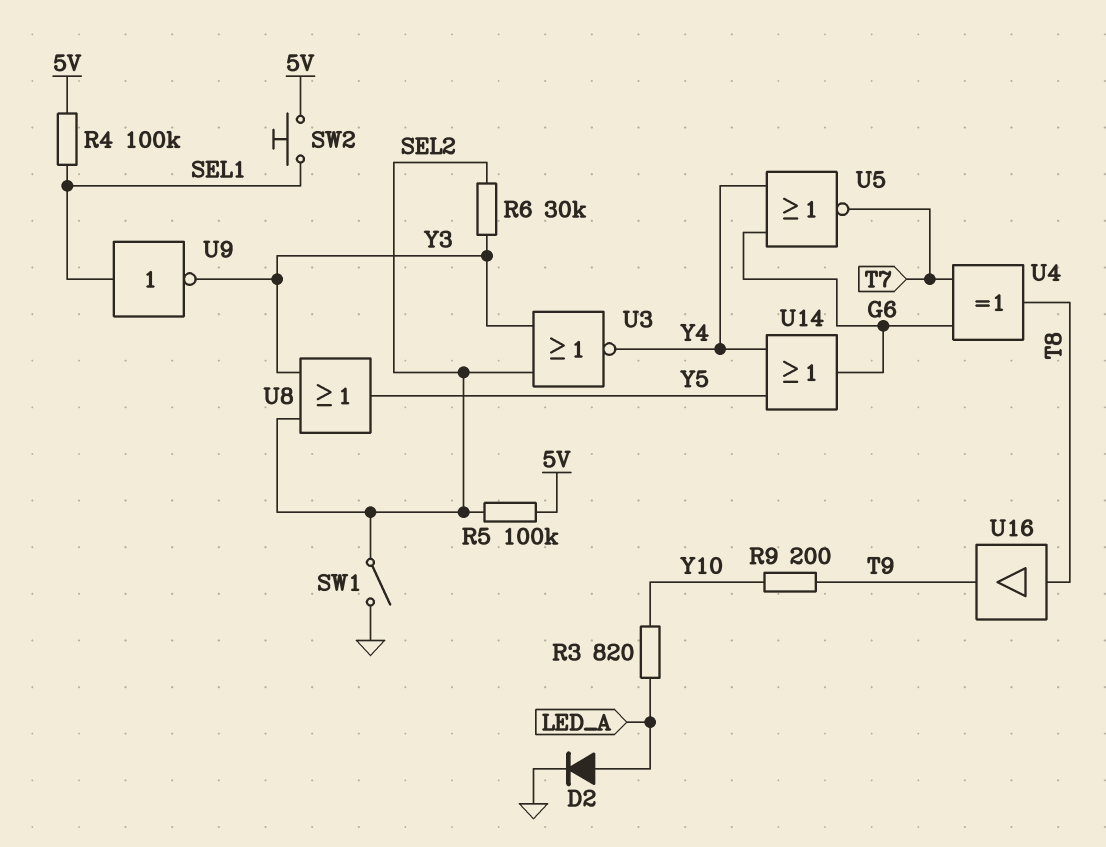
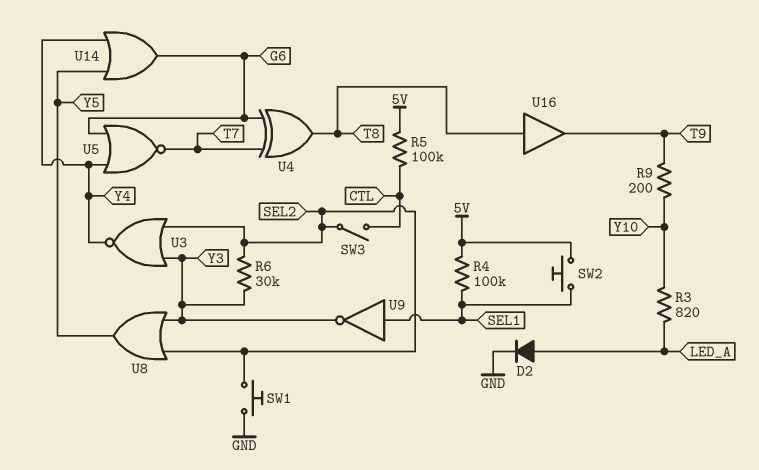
R5: 100k (5V, SEL2) -> 100k (5V, CTL)
SW1: switch (GND, SEL2) -> button (GND, SEL2)
SW3: none -> switch (CTL, SEL2)

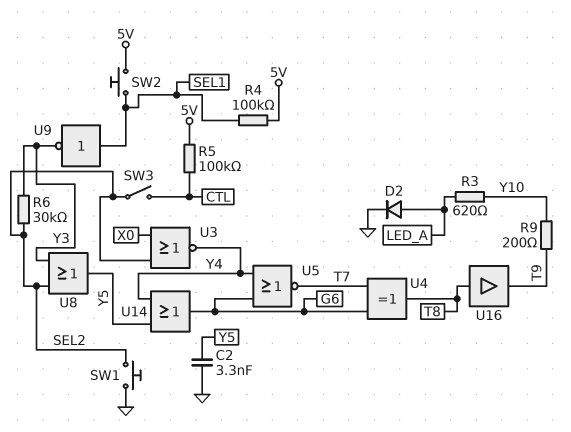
C2: none -> 3.3nF (GND, Y5)
R3: 820 (LED_A, Y10) -> 620 (LED_A, Y10)
U3: NOR (in SEL2, in Y3, out Y4) -> NOR (in SEL2, in X0, out Y4)

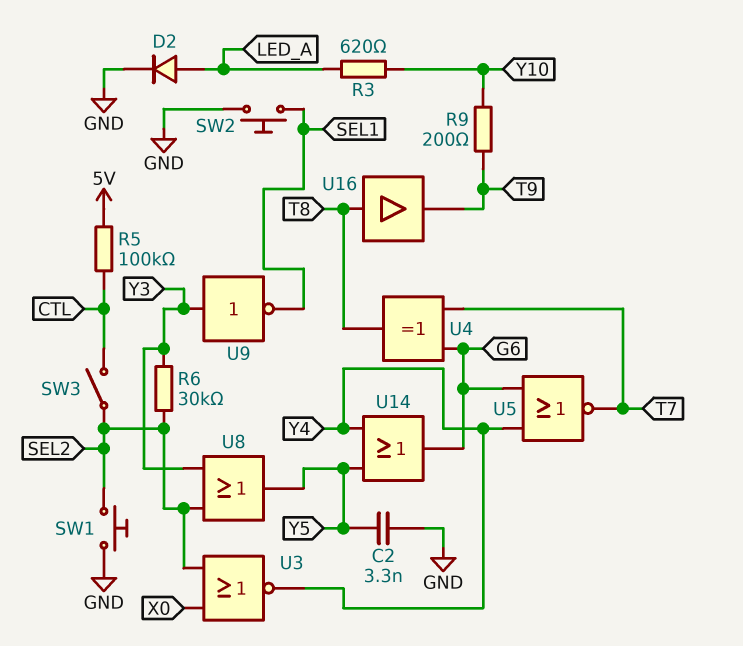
R4: 100k (5V, SEL1) -> none
SW2: button (5V, SEL1) -> button (GND, SEL1)
U9: NOT (in SEL1, out Y3) -> NOT (in Y3, out SEL1)

